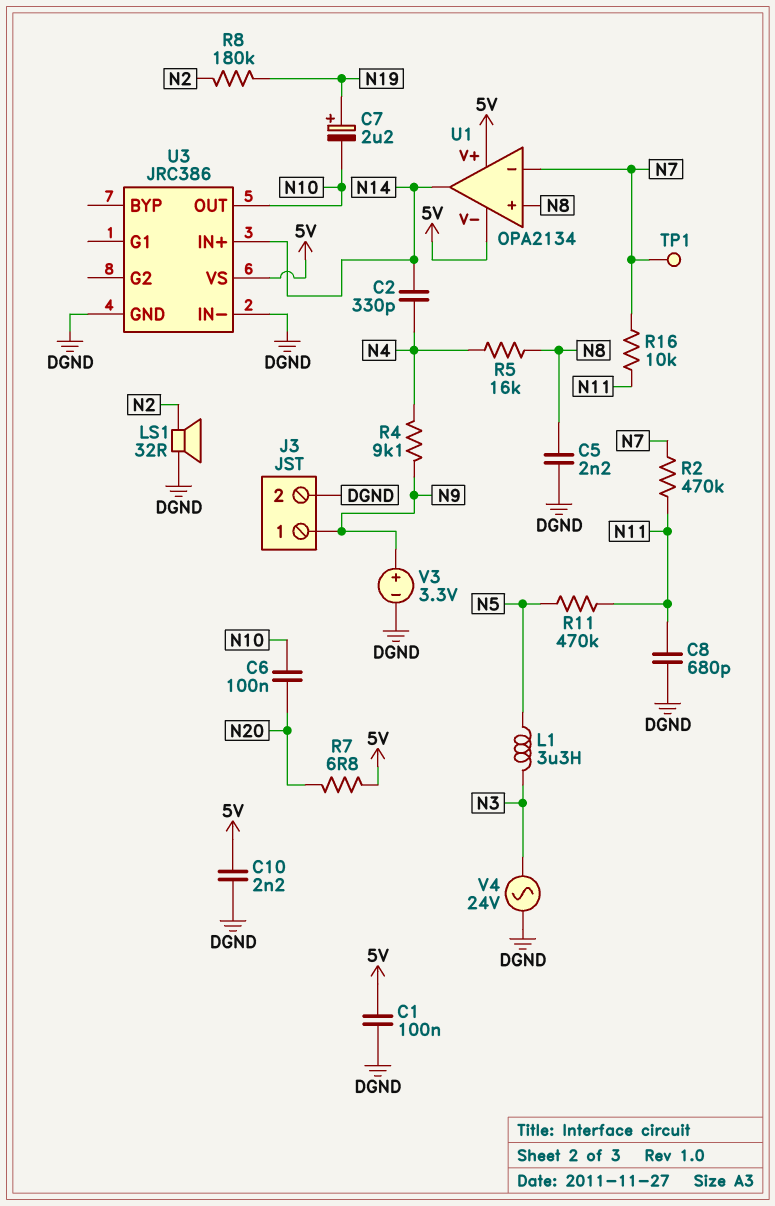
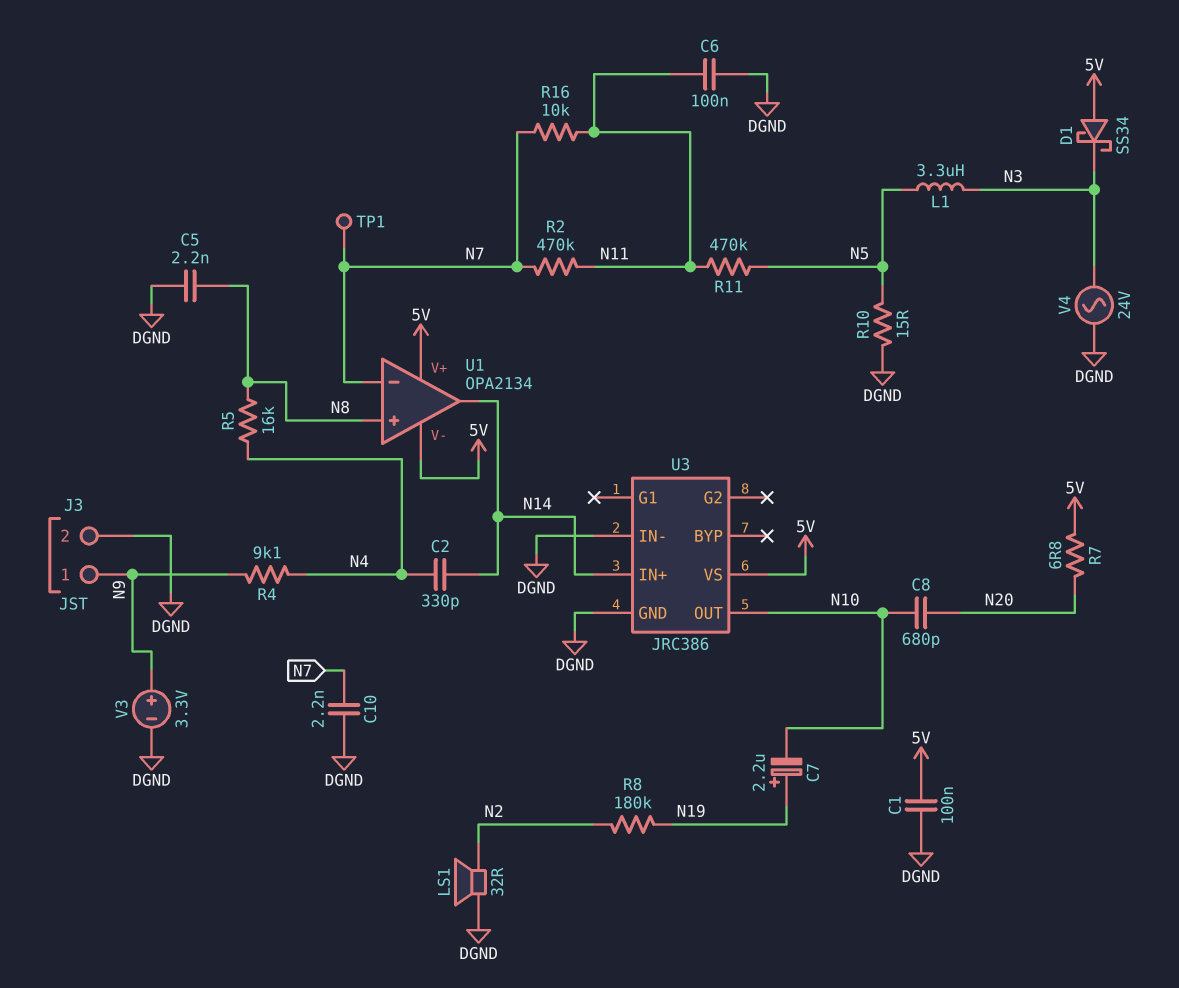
C6: 100nF (N10, N20) -> 100nF (DGND, N11)
C8: 680pF (DGND, N11) -> 680pF (N10, N20)
C10: 2.2nF (5V, DGND) -> 2.2nF (DGND, N7)
D1: none -> schottky SS34 (A 5V, K N3)
R10: none -> 15 (DGND, N5)

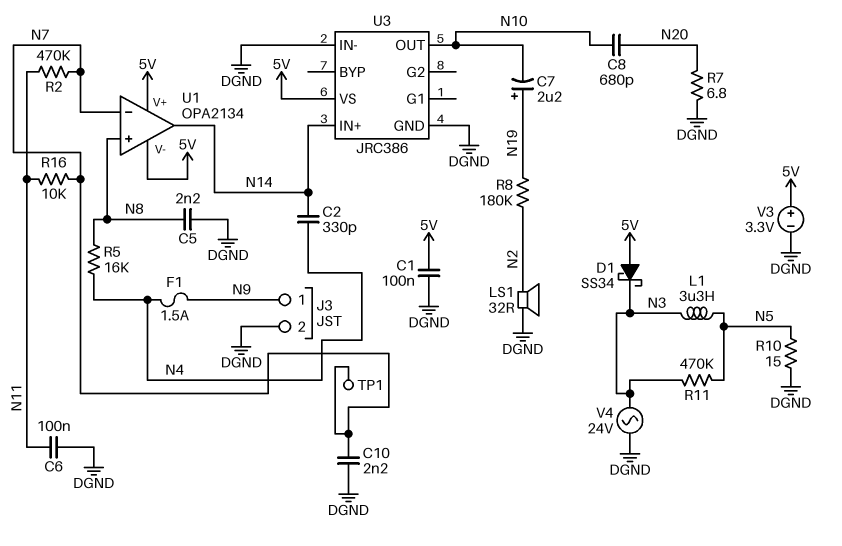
F1: none -> 1.5A (N4, N9)
R4: 9.1k (N4, N9) -> none
R7: 6.8 (5V, N20) -> 6.8 (DGND, N20)
R11: 470k (N5, N11) -> 470k (N3, N5)
V3: 3.3V (plus N9, minus DGND) -> 3.3V (plus 5V, minus DGND)

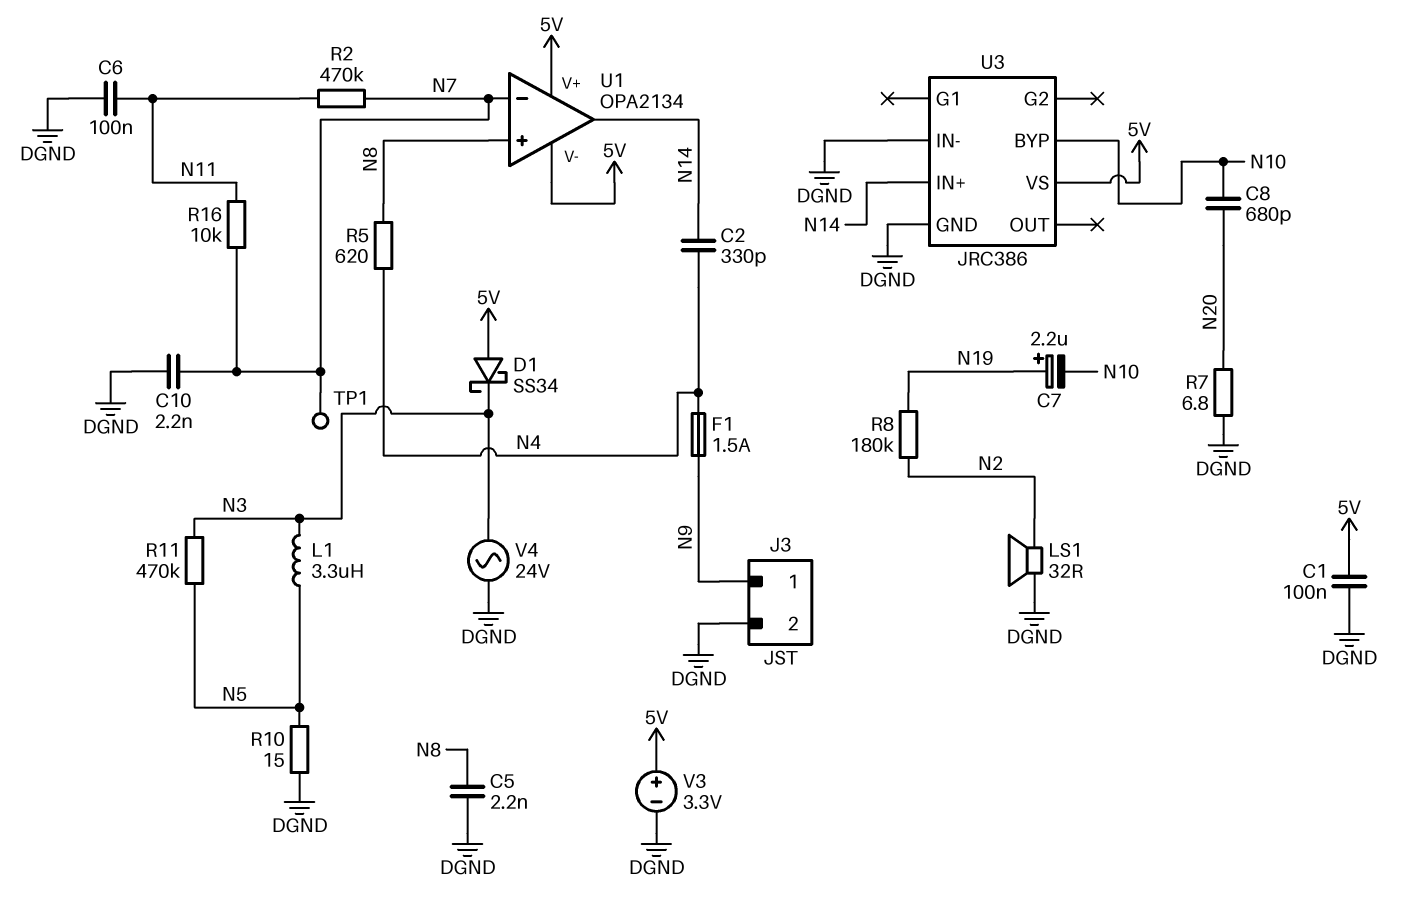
R5: 16k (N4, N8) -> 620 (N4, N8)
U3 pin BYP: none -> N10
U3 pin OUT: N10 -> none

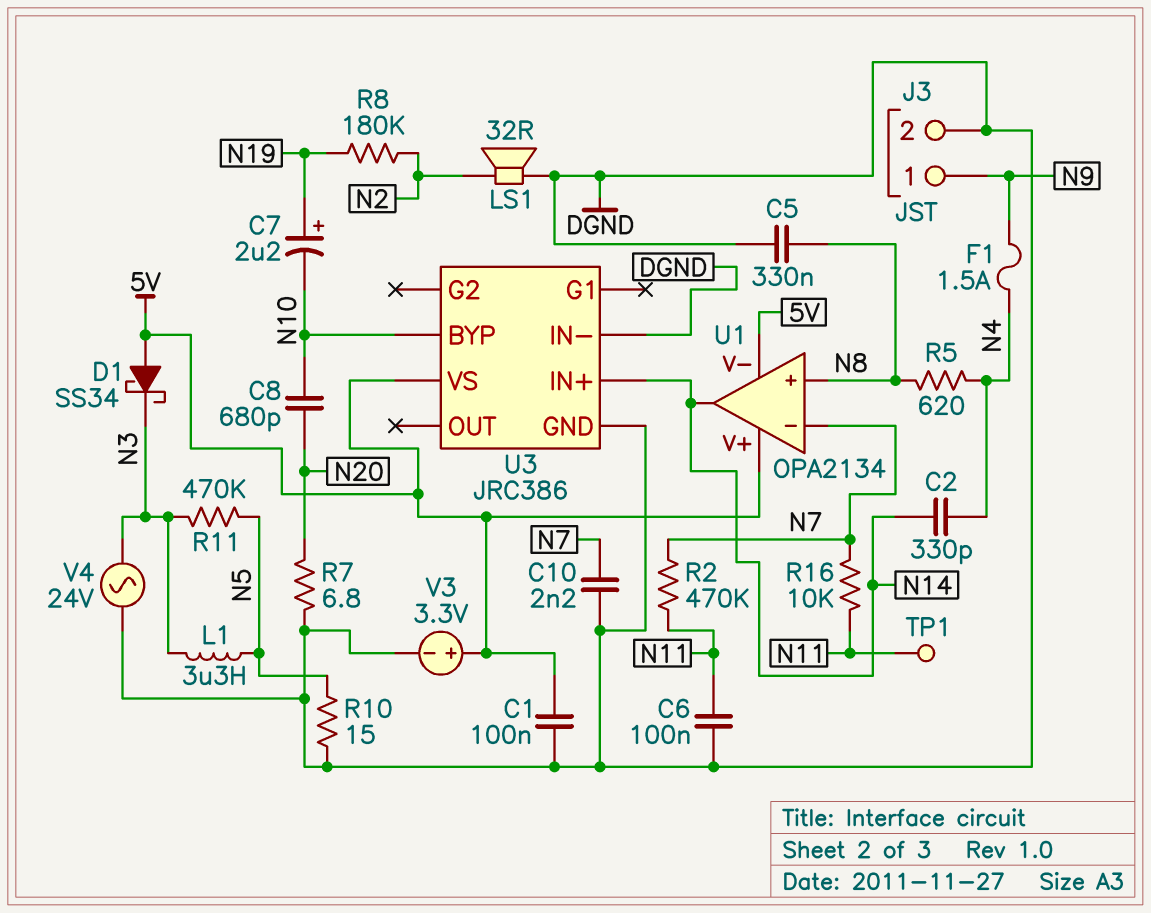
C5: 2.2nF (DGND, N8) -> 330nF (DGND, N8)
TP1: test point (N7) -> test point (N11)

